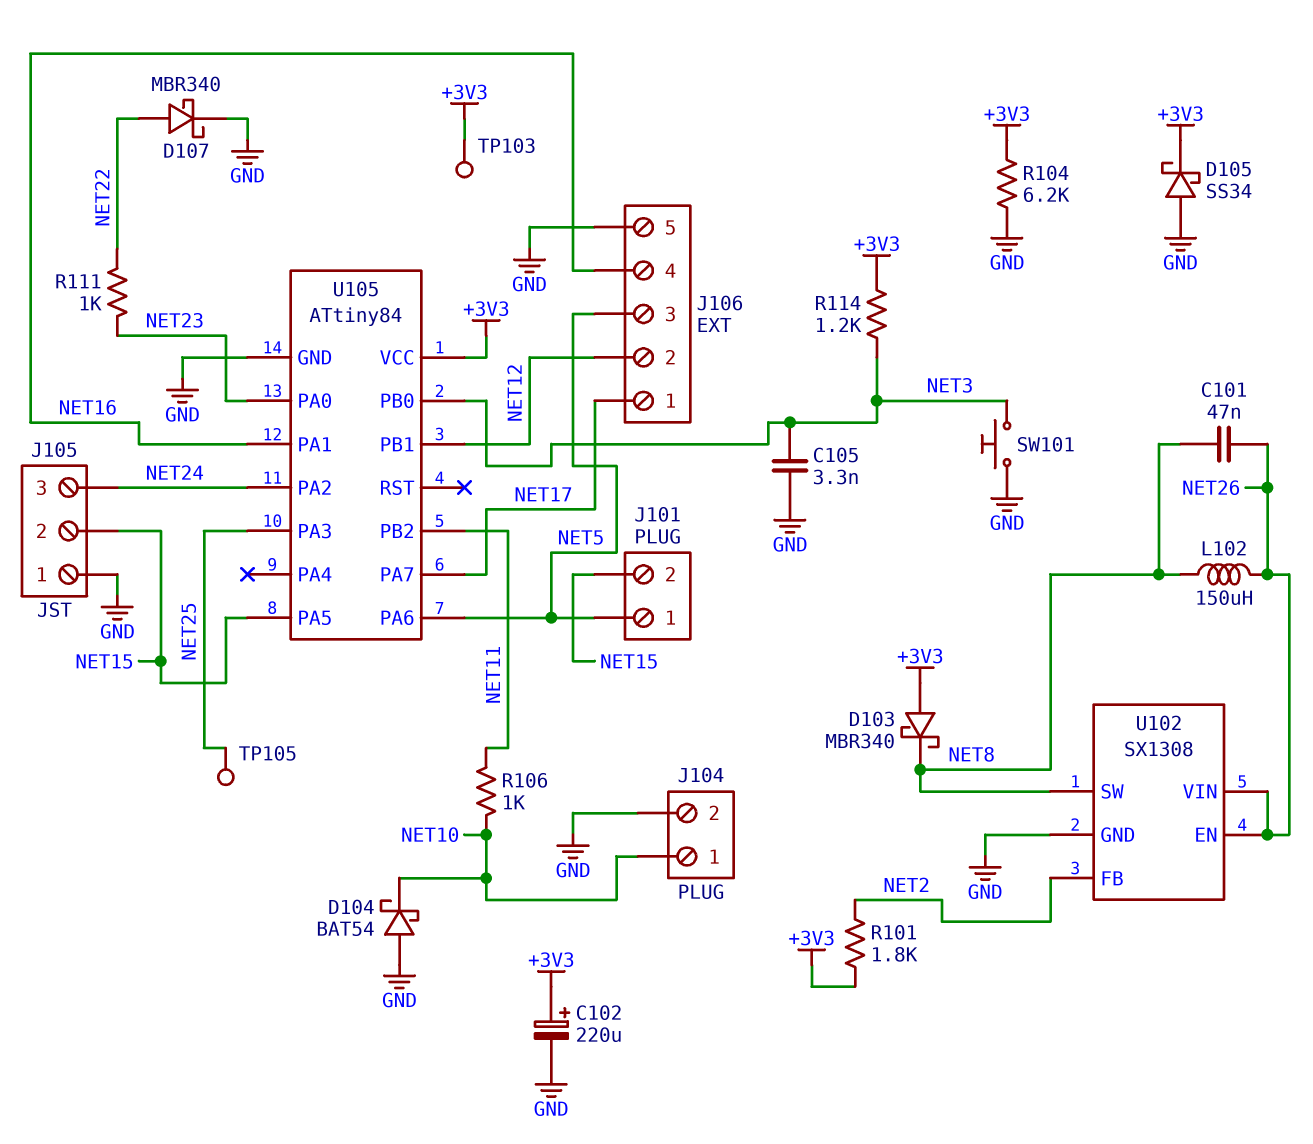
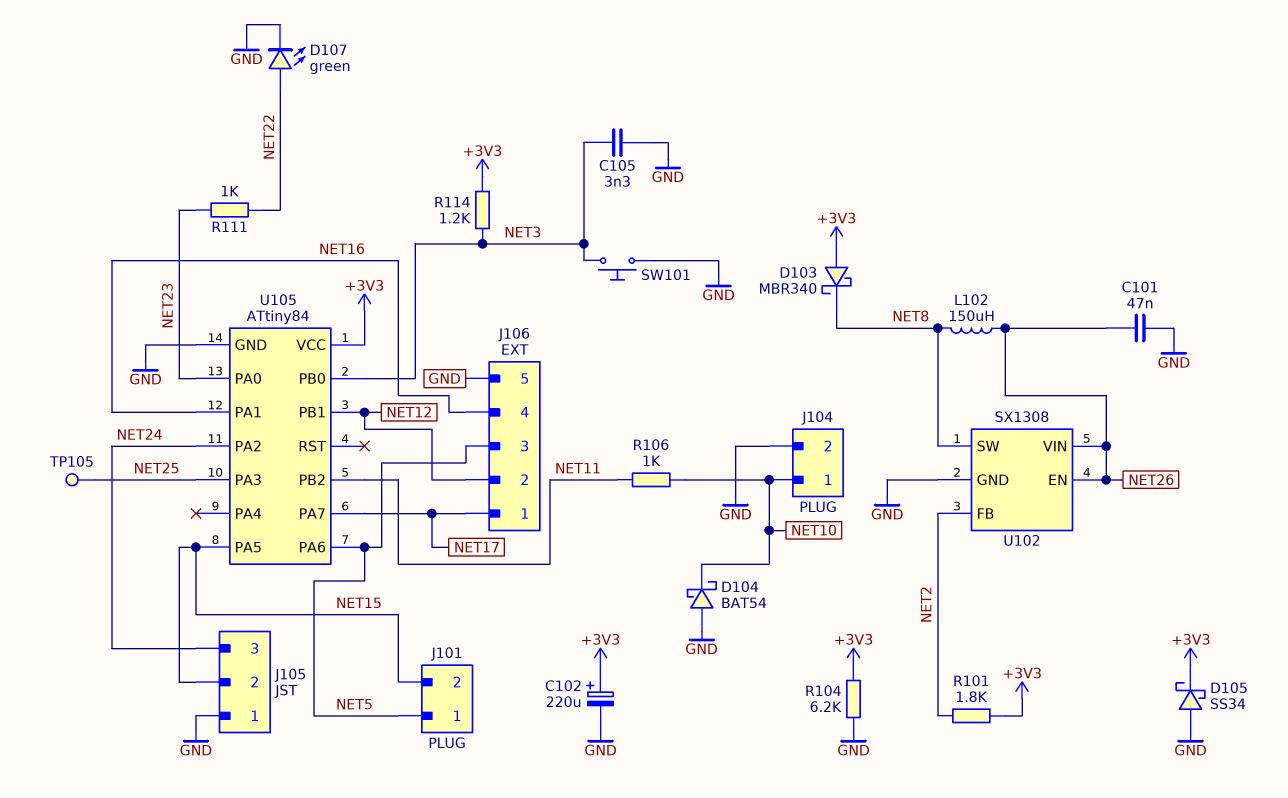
C101: 47nF (NET8, NET26) -> 47nF (GND, NET26)
D107: schottky MBR340 (A NET22, K GND) -> LED green (A NET22, K GND)
TP103: test point (+3V3) -> none

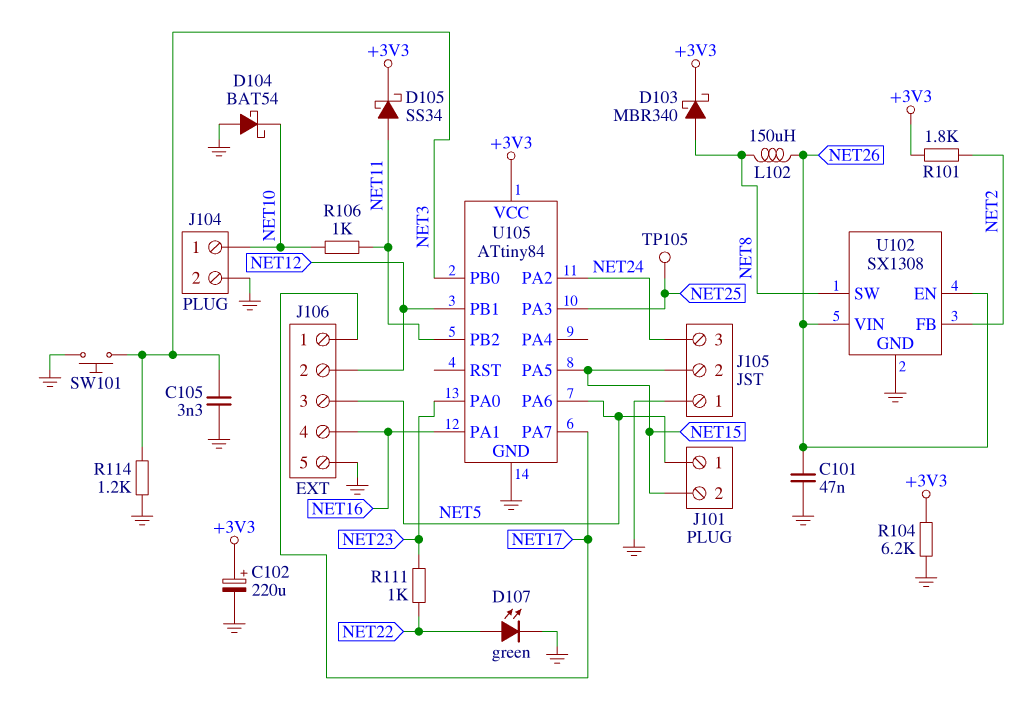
D103: schottky MBR340 (A +3V3, K NET8) -> schottky MBR340 (A NET8, K +3V3)
D105: schottky SS34 (A GND, K +3V3) -> schottky SS34 (A NET11, K +3V3)
R114: 1.2k (+3V3, NET3) -> 1.2k (GND, NET3)

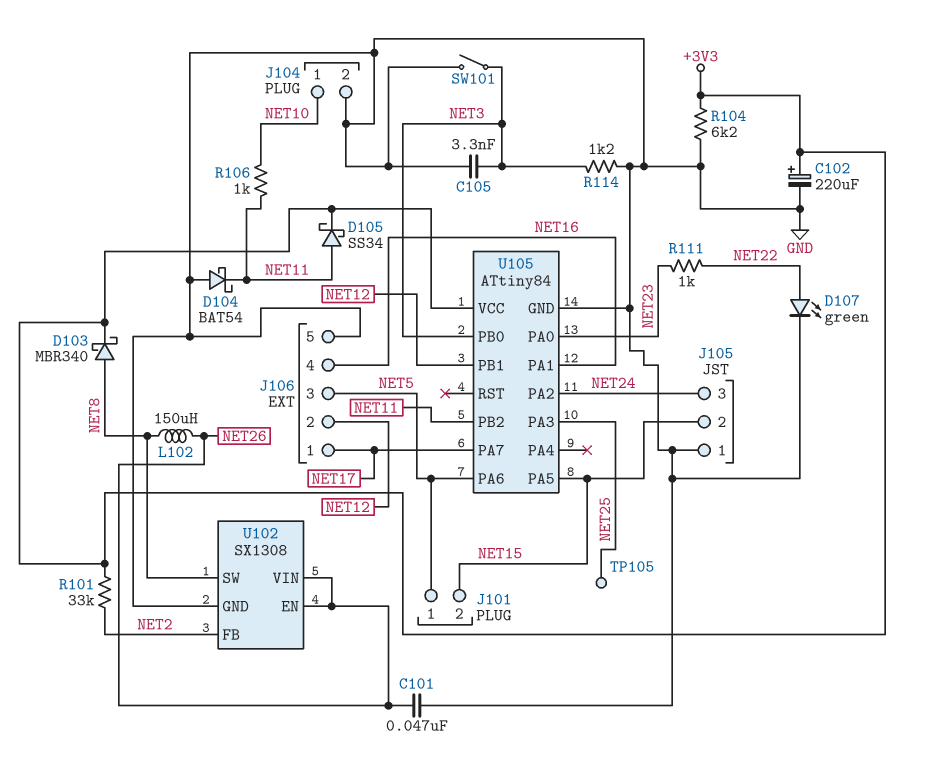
D104: schottky BAT54 (A GND, K NET10) -> schottky BAT54 (A GND, K NET11)
R101: 1.8k (+3V3, NET2) -> 33k (+3V3, NET2)
SW101: button (GND, NET3) -> switch (GND, NET3)

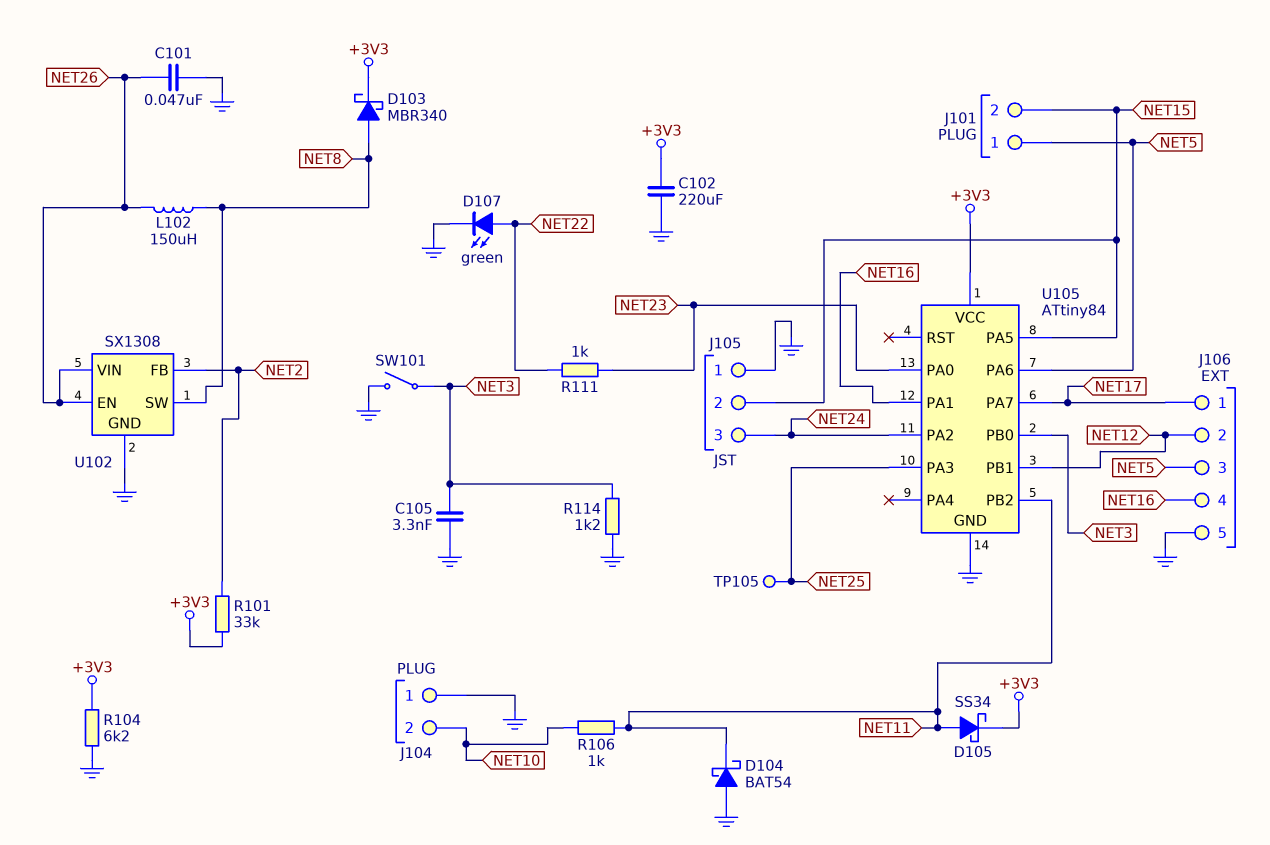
C102: 220uF (plus +3V3, minus GND) -> 220uF (+3V3, GND)
J104 pin 1: NET10 -> GND
J104 pin 2: GND -> NET10

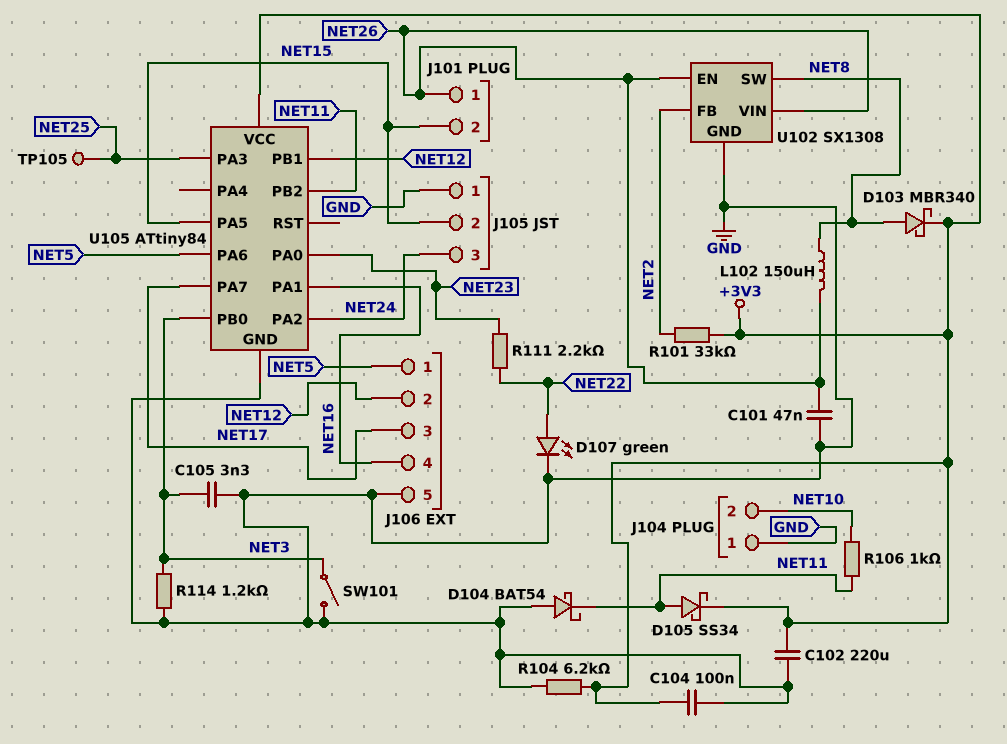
C104: none -> 100nF (+3V3, GND)
J101 pin 1: NET5 -> NET26
J106 pin 1: NET17 -> NET5
J106 pin 3: NET5 -> NET17
R111: 1k (NET22, NET23) -> 2.2k (NET22, NET23)

